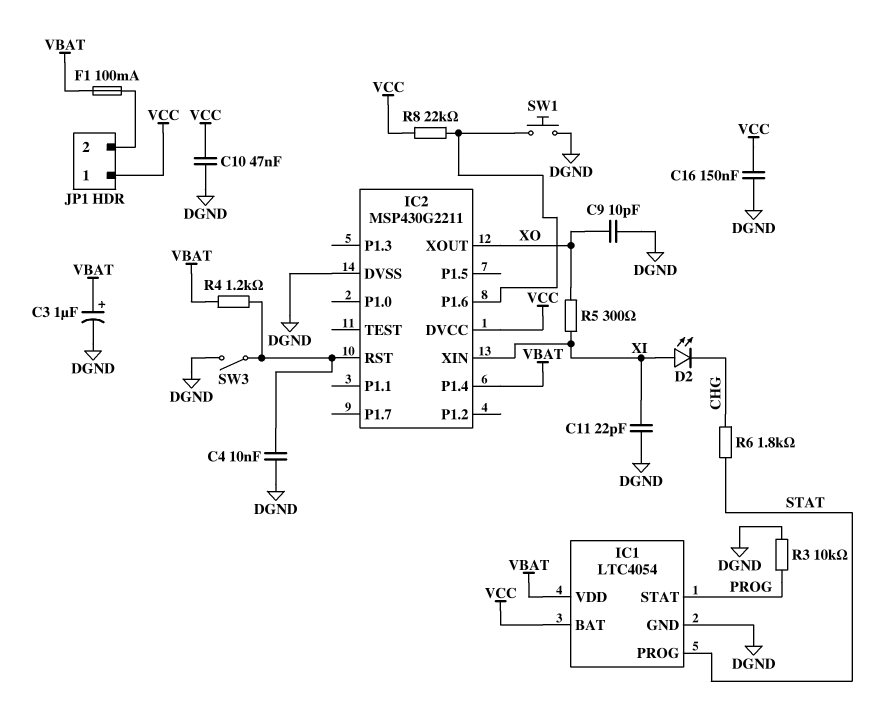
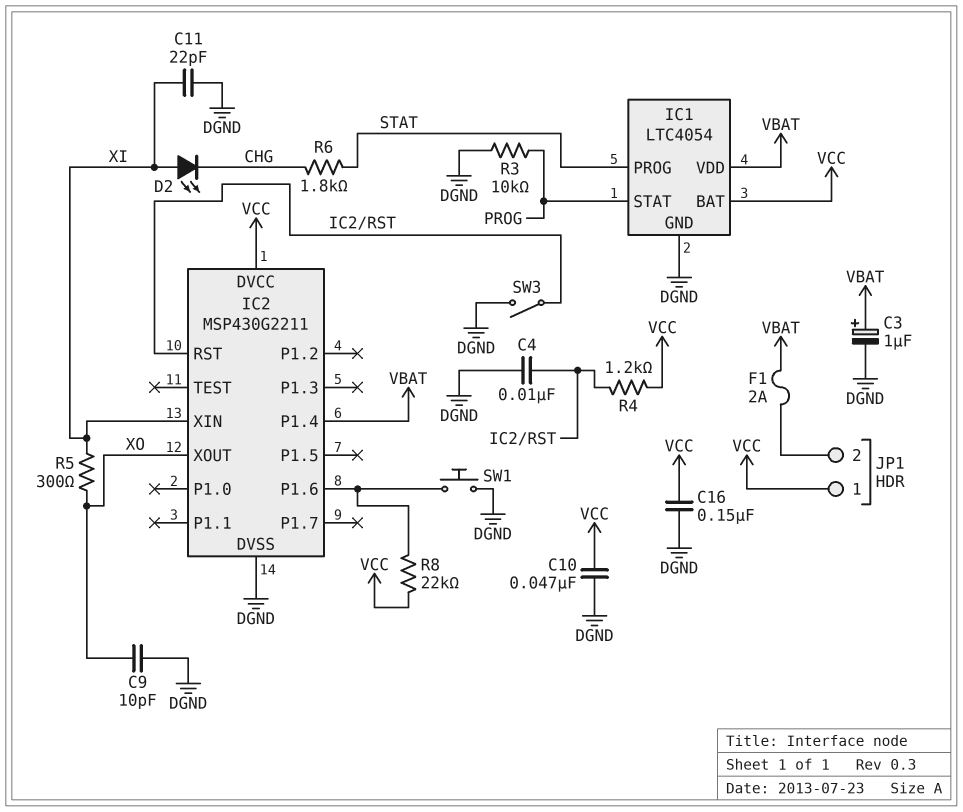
F1: 100mA (JP1/2, VBAT) -> 2A (JP1/2, VBAT)
R4: 1.2k (IC2/RST, VBAT) -> 1.2k (IC2/RST, VCC)

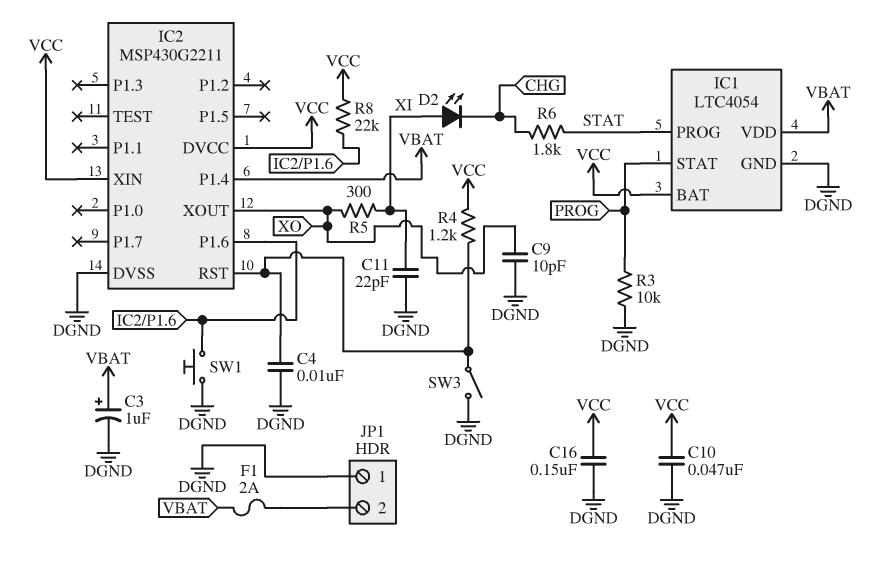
IC2 pin XIN: XI -> VCC
JP1 pin 1: VCC -> DGND

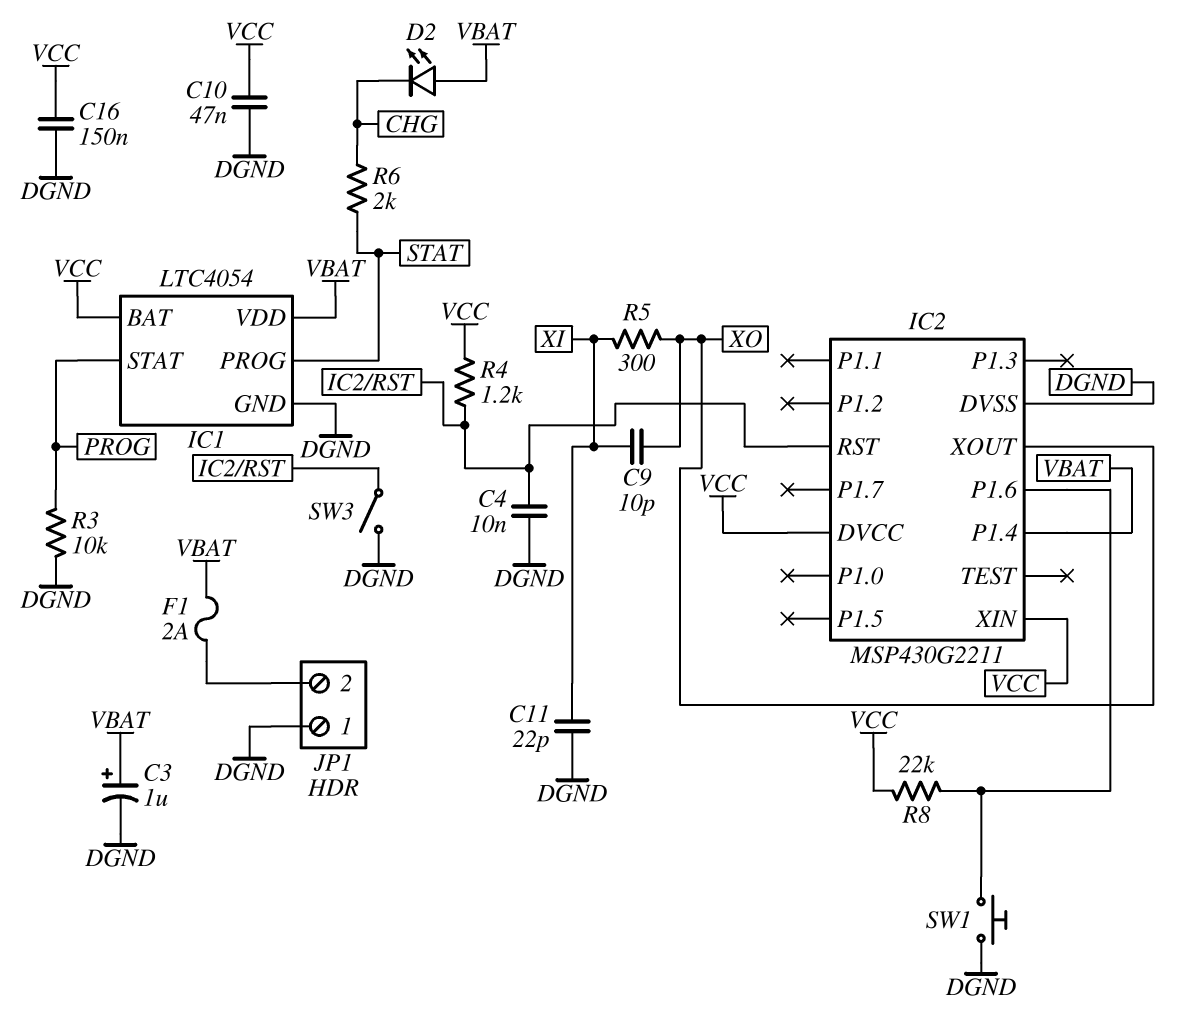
C9: 10pF (DGND, XO) -> 10pF (XI, XO)
D2: LED (A XI, K CHG) -> LED (A VBAT, K CHG)
R6: 1.8k (CHG, STAT) -> 2k (CHG, STAT)

